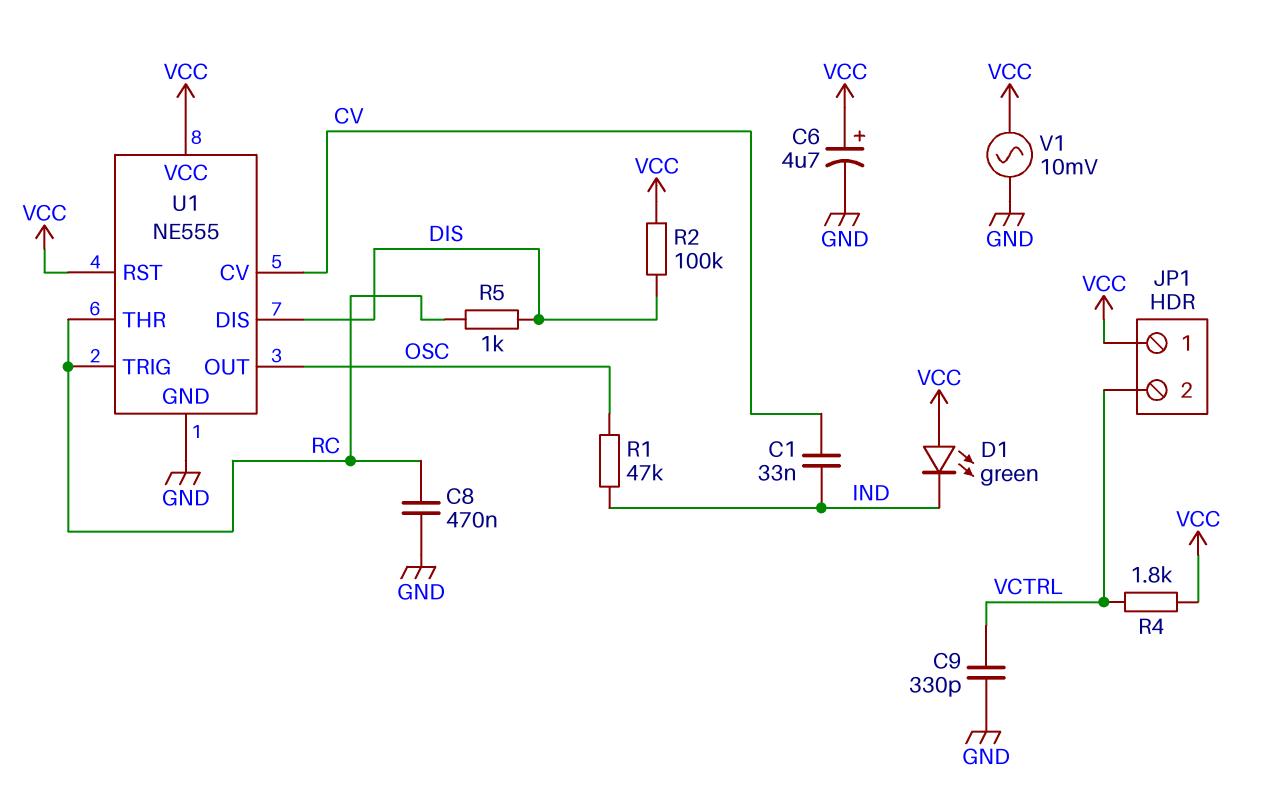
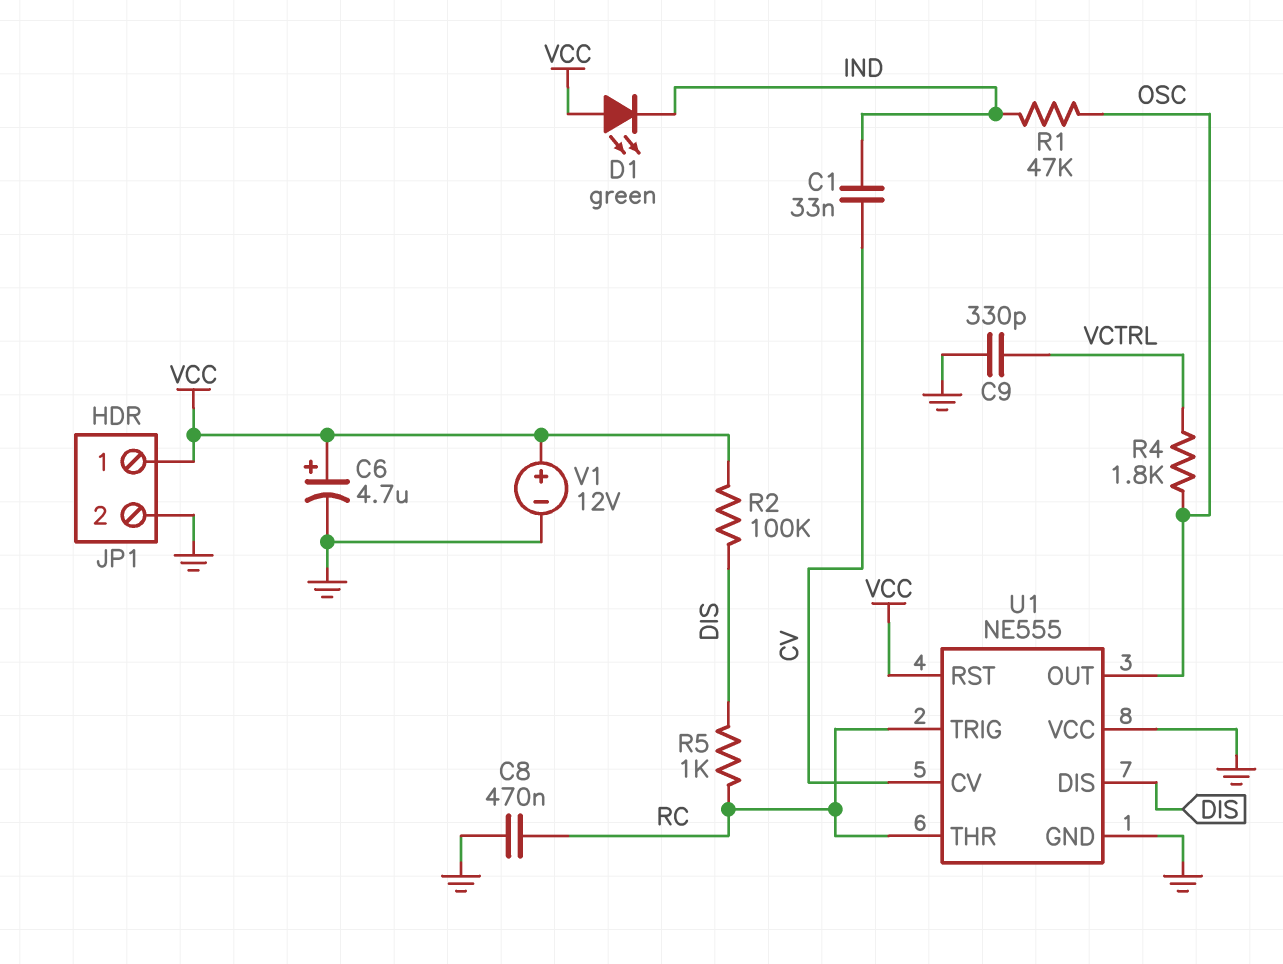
JP1 pin 2: VCTRL -> GND
R4: 1.8k (VCC, VCTRL) -> 1.8k (OSC, VCTRL)
U1 pin VCC: VCC -> GND
V1: AC 10mV (GND, VCC) -> 12V (plus VCC, minus GND)

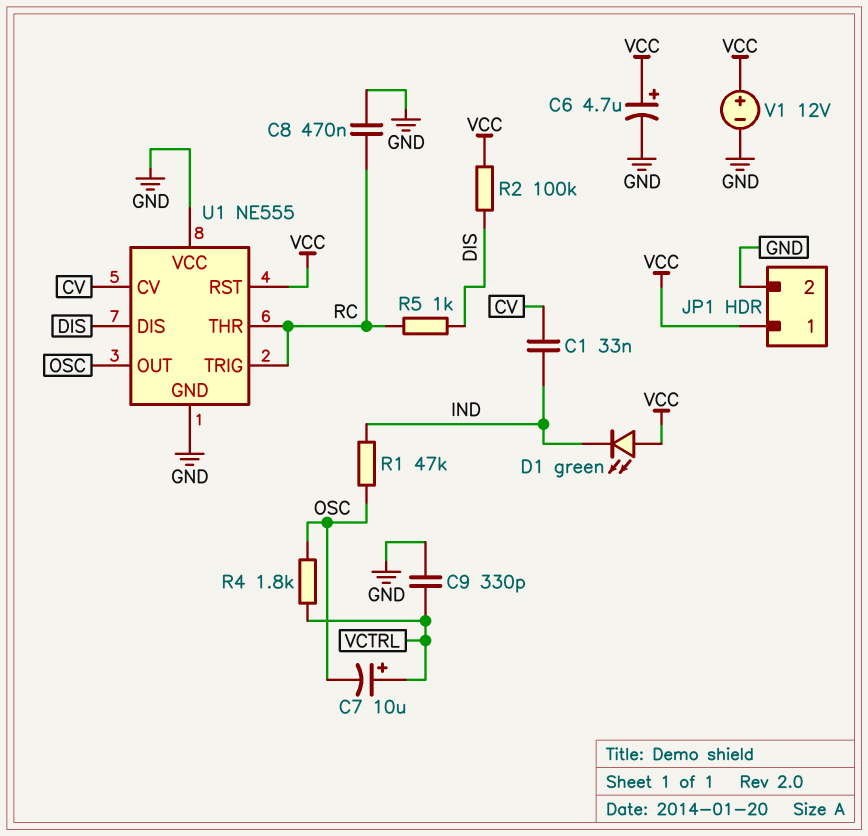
C7: none -> 10uF (plus VCTRL, minus OSC)

